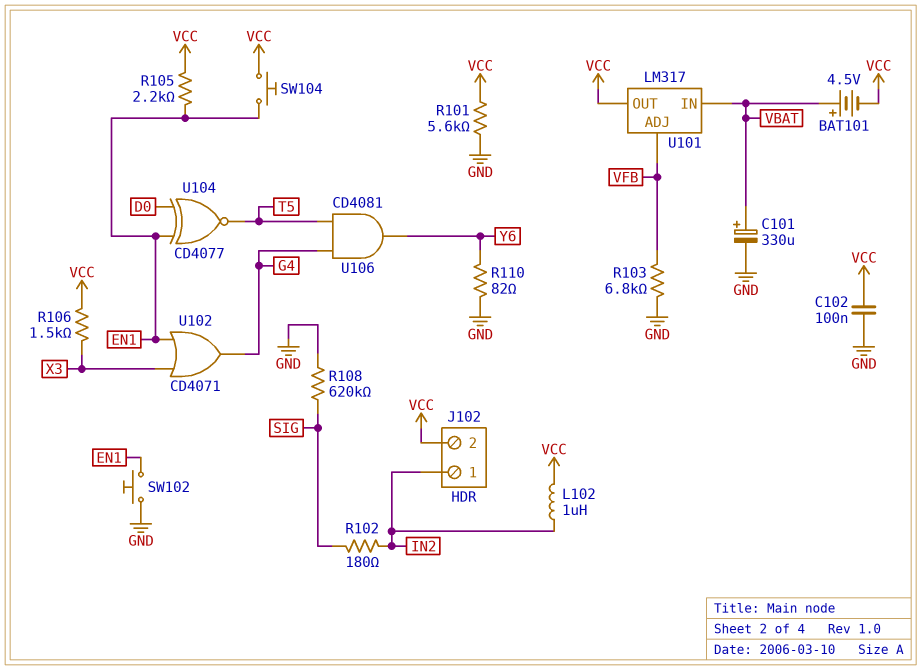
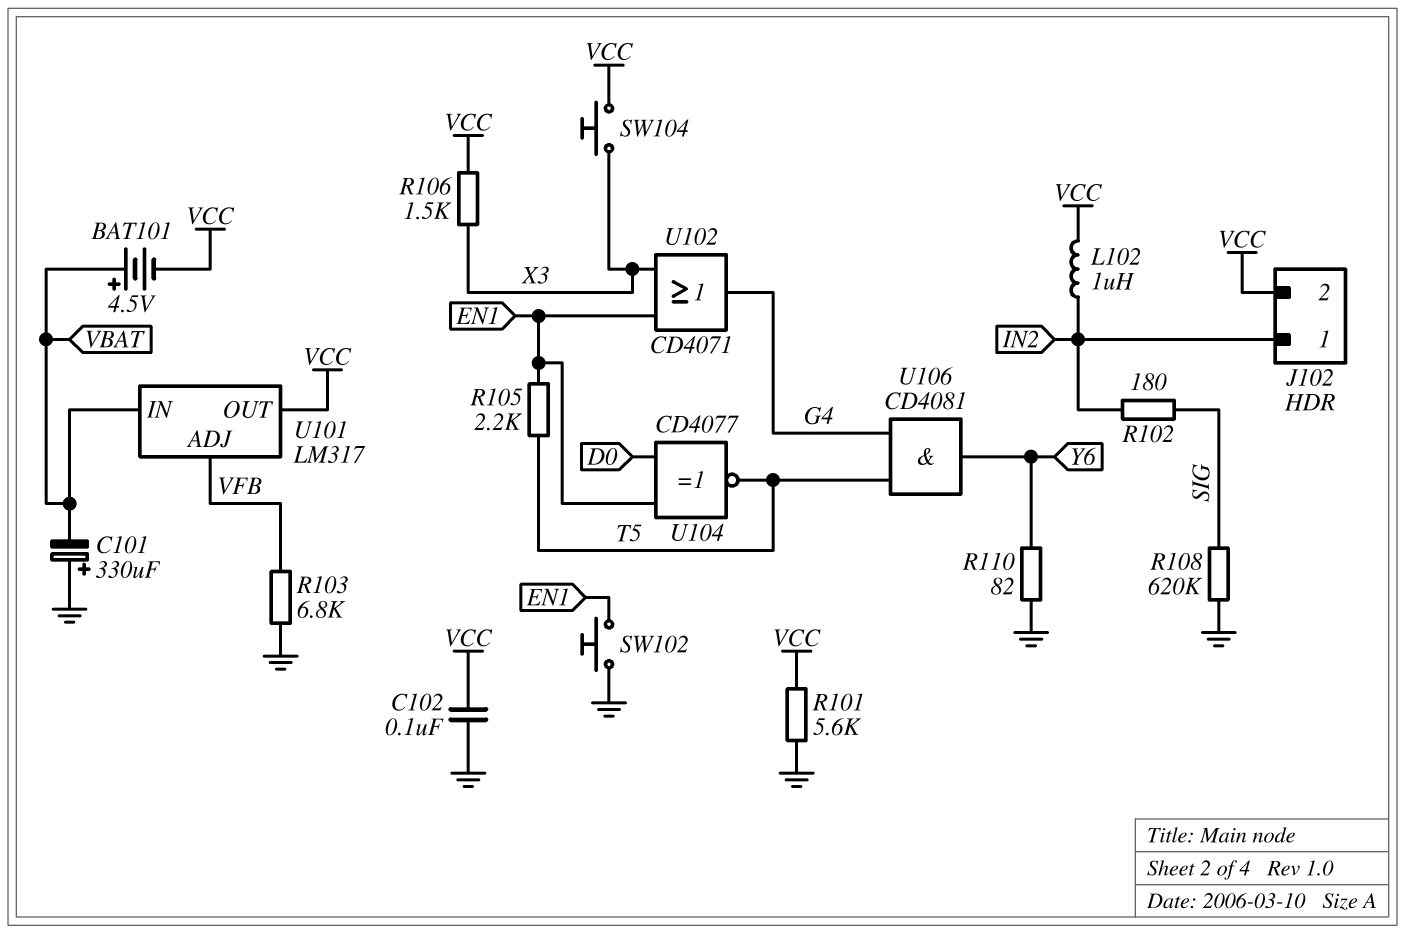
C101: 330uF (plus VBAT, minus GND) -> 330uF (plus GND, minus VBAT)
R105: 2.2k (EN1, VCC) -> 2.2k (EN1, T5)
SW104: button (EN1, VCC) -> button (VCC, X3)

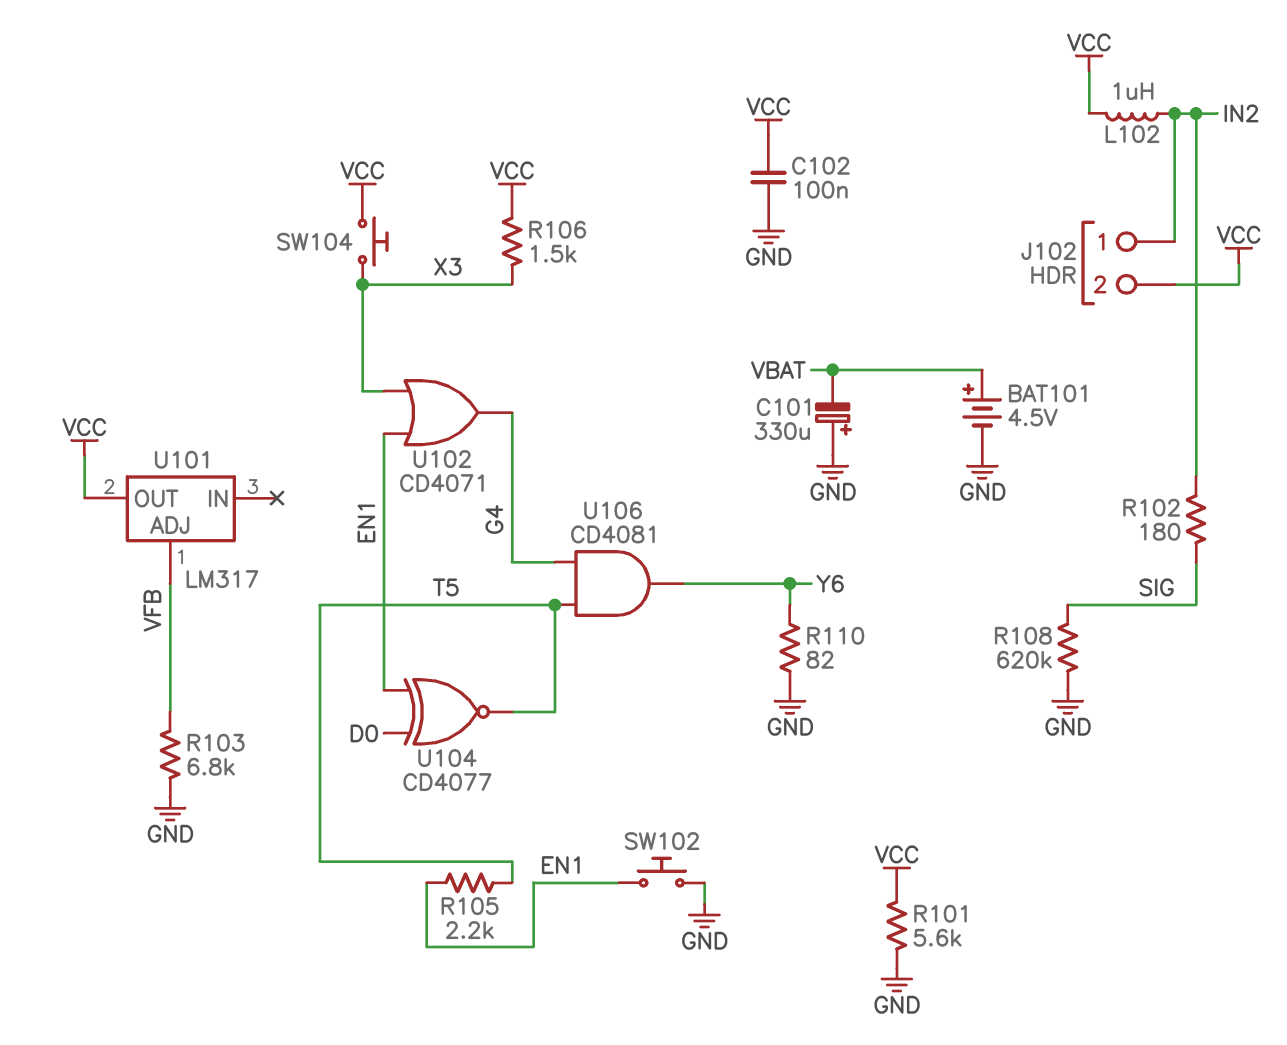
BAT101: 4.5V (plus VBAT, minus VCC) -> 4.5V (plus VBAT, minus GND)
U101 pin IN: VBAT -> none

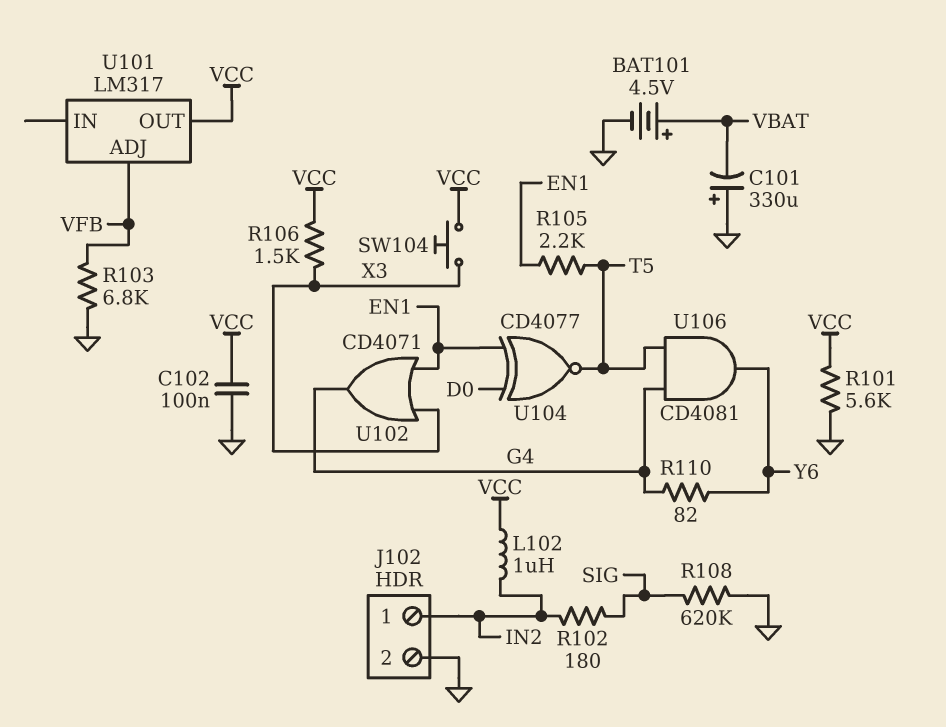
J102 pin 2: VCC -> GND
R110: 82 (GND, Y6) -> 82 (G4, Y6)
SW102: button (EN1, GND) -> none

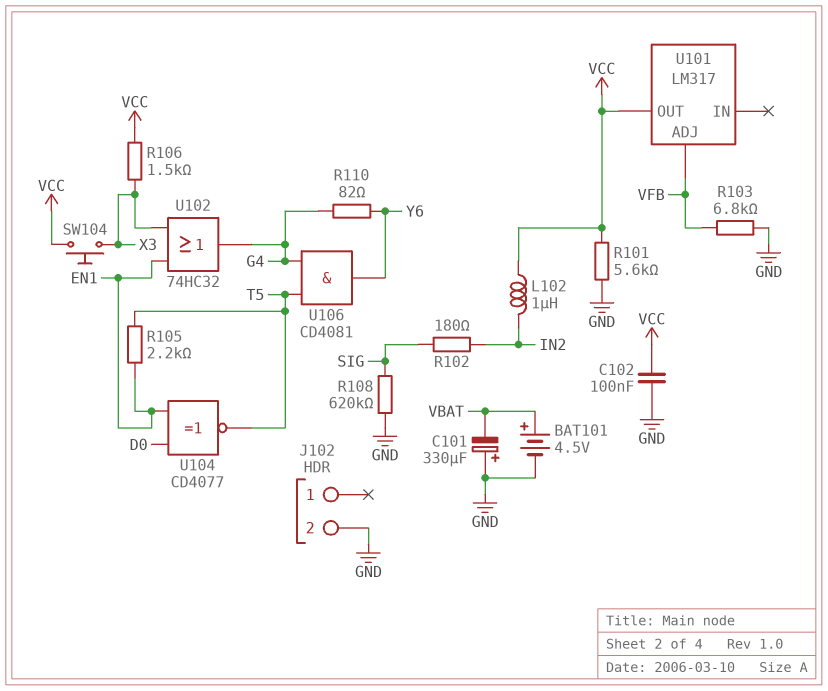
J102 pin 1: IN2 -> none
U102: OR CD4071 (in EN1, in X3, out G4) -> OR 74HC32 (in EN1, in X3, out G4)

